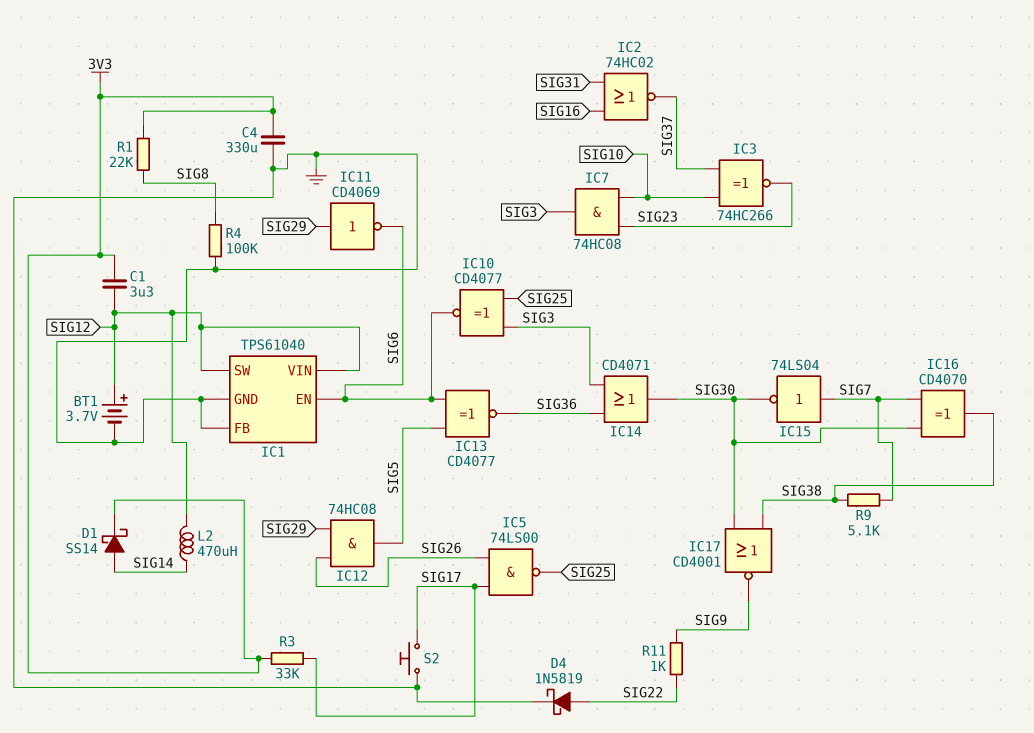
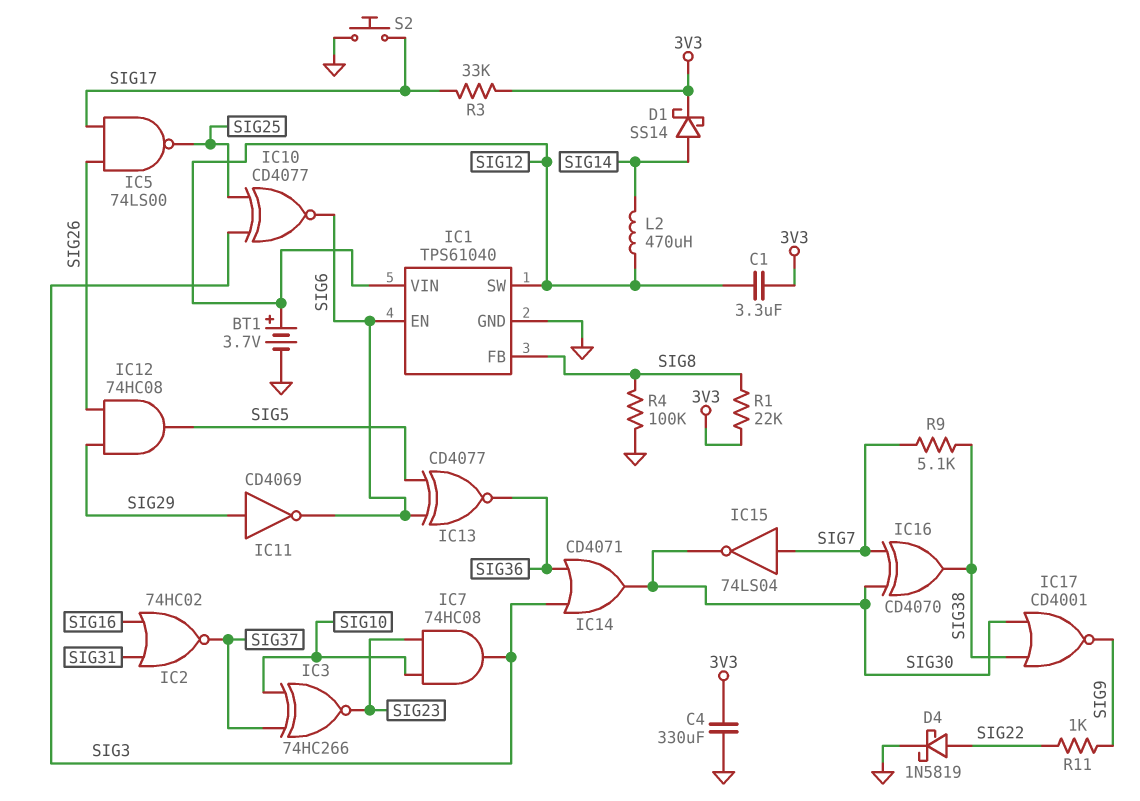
IC1 pin FB: GND -> SIG8

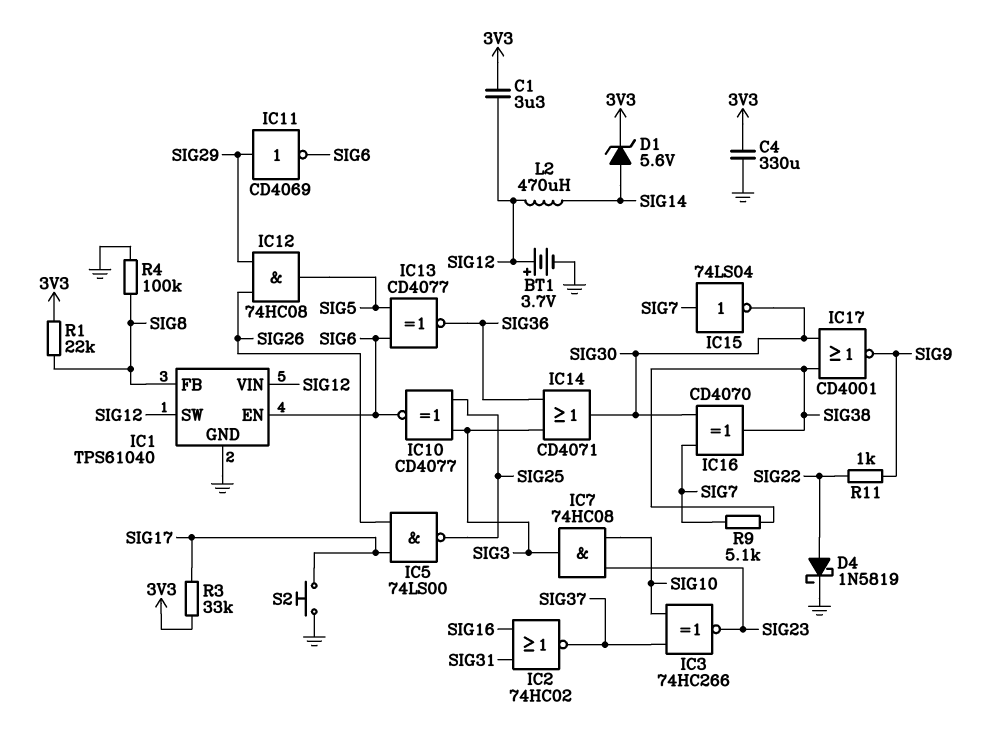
D1: schottky SS14 (A SIG14, K 3V3) -> zener 5.6V (A SIG14, K 3V3)

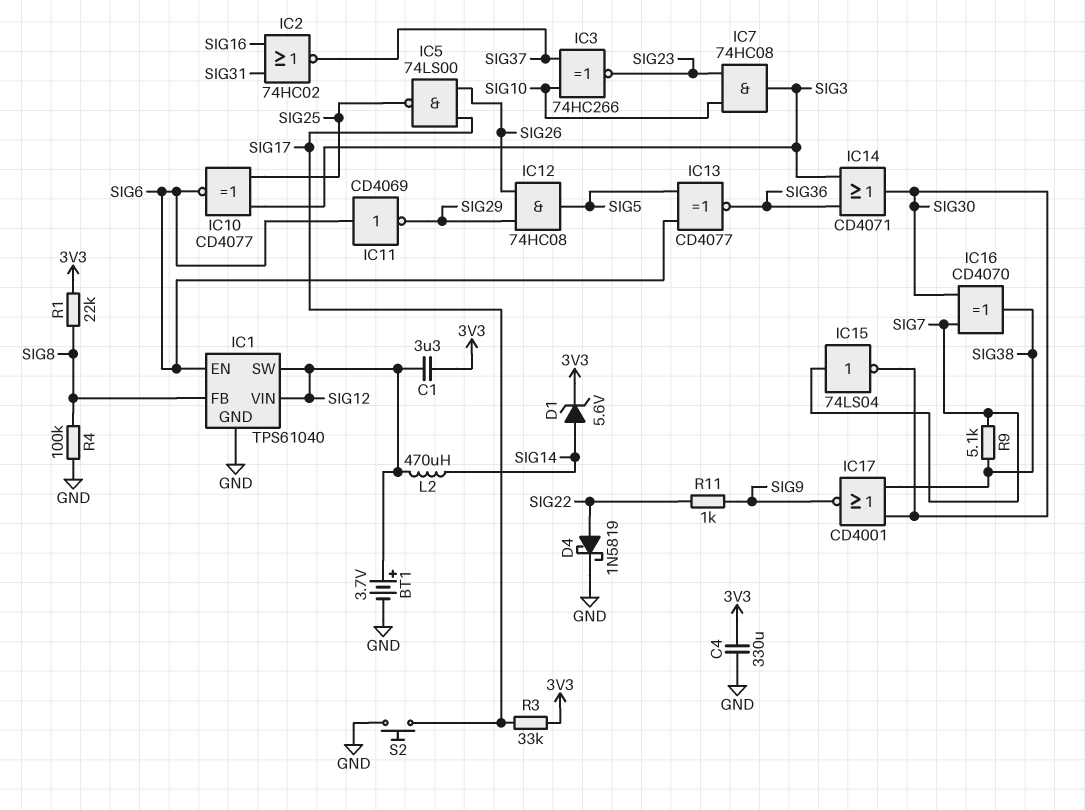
IC11: NOT CD4069 (in SIG29, out SIG6) -> NOT CD4069 (in SIG6, out SIG29)

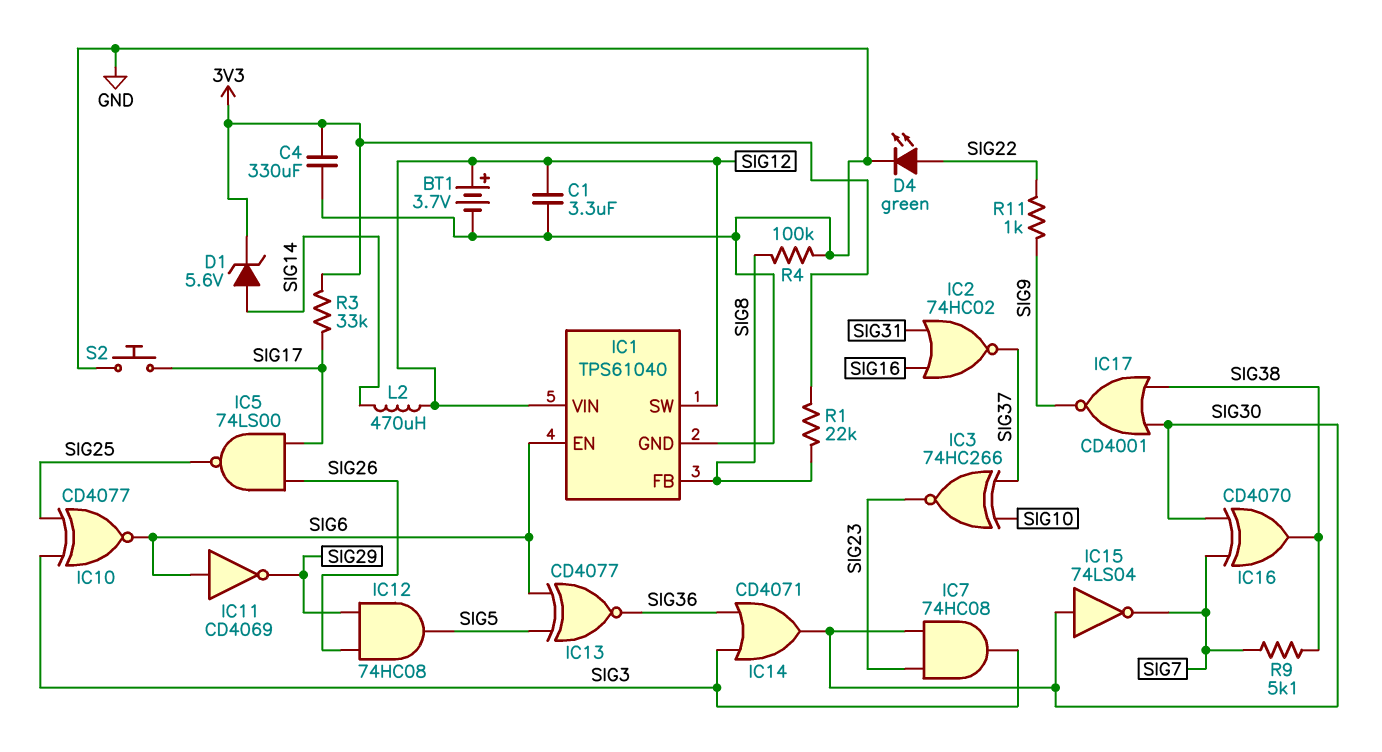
C1: 3.3uF (3V3, SIG12) -> 3.3uF (GND, SIG12)
D4: schottky 1N5819 (A SIG22, K GND) -> LED green (A SIG22, K GND)
IC7: AND 74HC08 (in SIG10, in SIG23, out SIG3) -> AND 74HC08 (in SIG23, in SIG30, out SIG3)
IC15: NOT 74LS04 (in SIG7, out SIG30) -> NOT 74LS04 (in SIG30, out SIG7)

